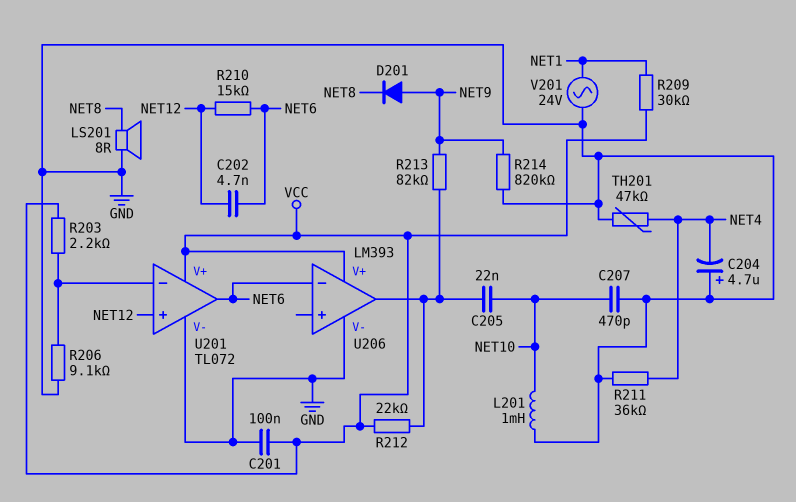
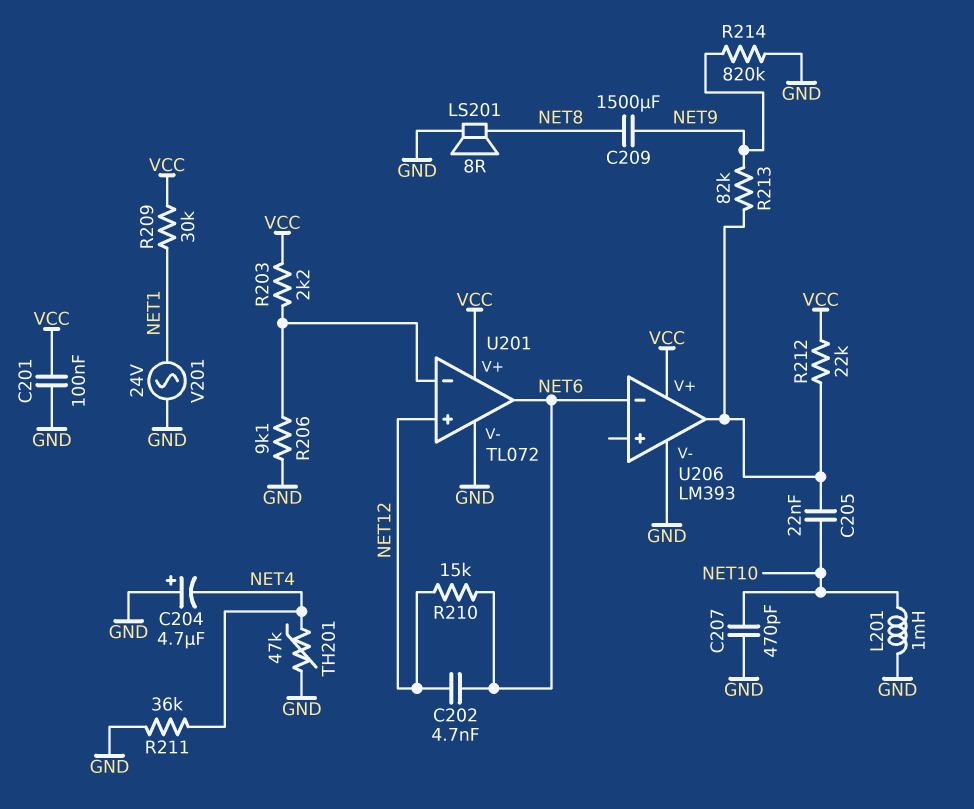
C209: none -> 1500uF (NET8, NET9)
D201: diode (A NET9, K NET8) -> none

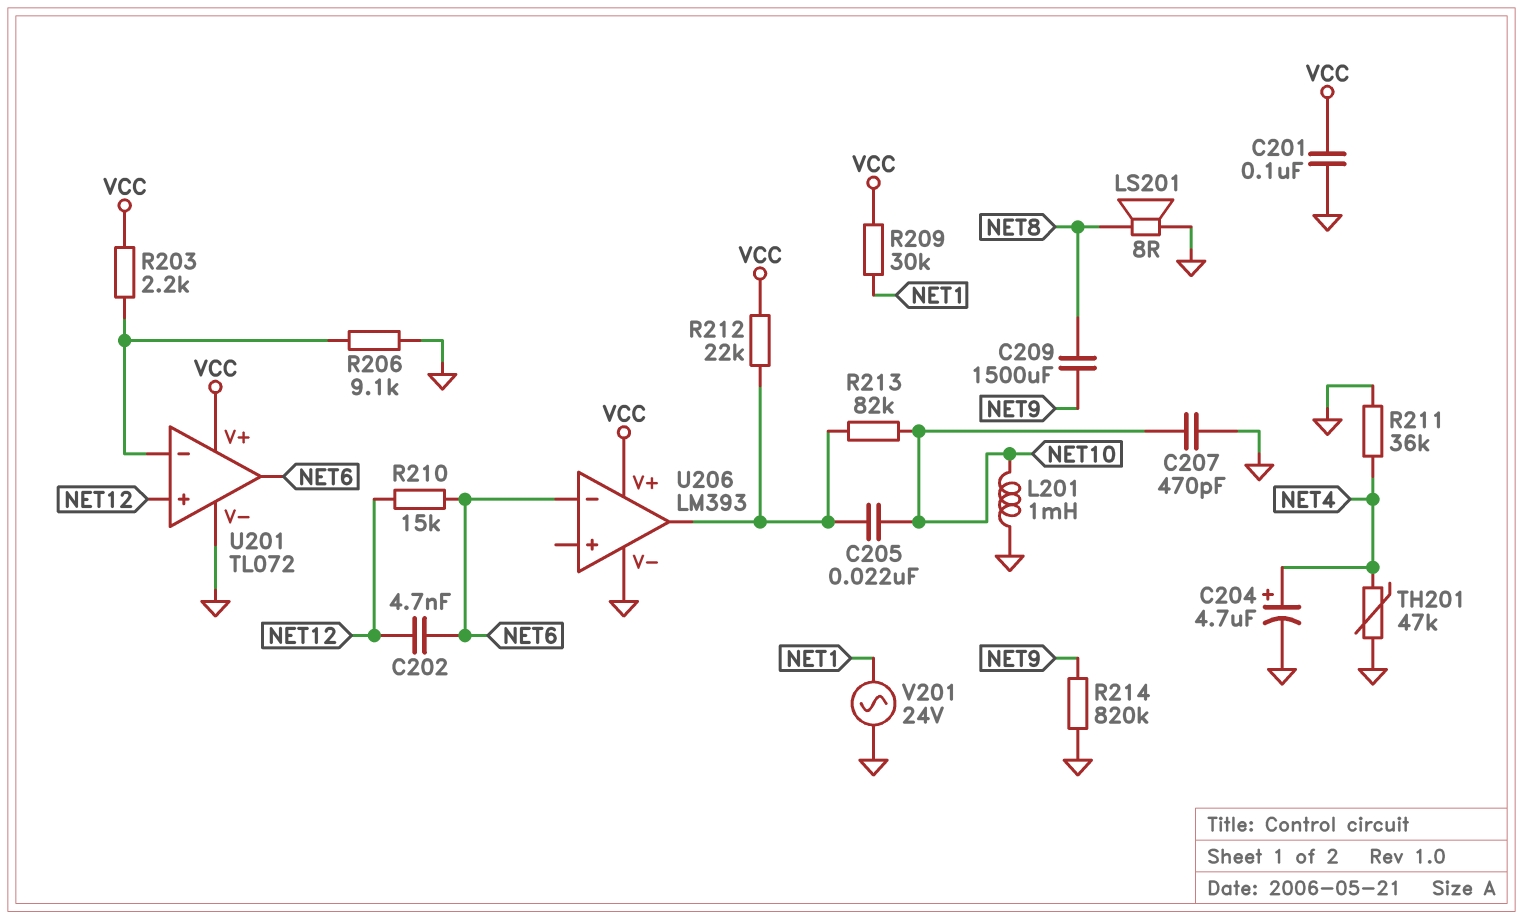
C204: 4.7uF (plus GND, minus NET4) -> 4.7uF (plus NET4, minus GND)
R213: 82k (NET9, U206/out) -> 82k (NET10, U206/out)

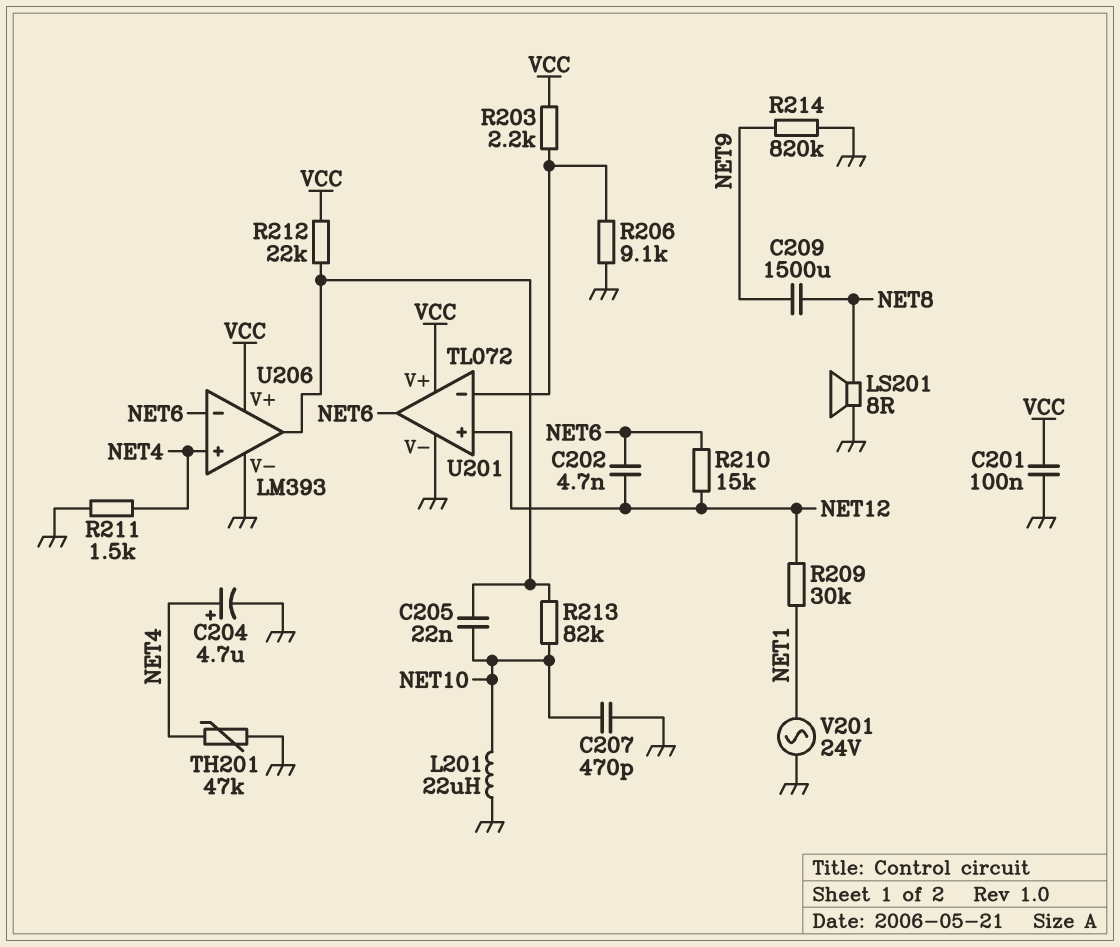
L201: 1mH (GND, NET10) -> 22uH (GND, NET10)
R209: 30k (NET1, VCC) -> 30k (NET1, NET12)
R211: 36k (GND, NET4) -> 1.5k (GND, NET4)
U206 pin in+: none -> NET4

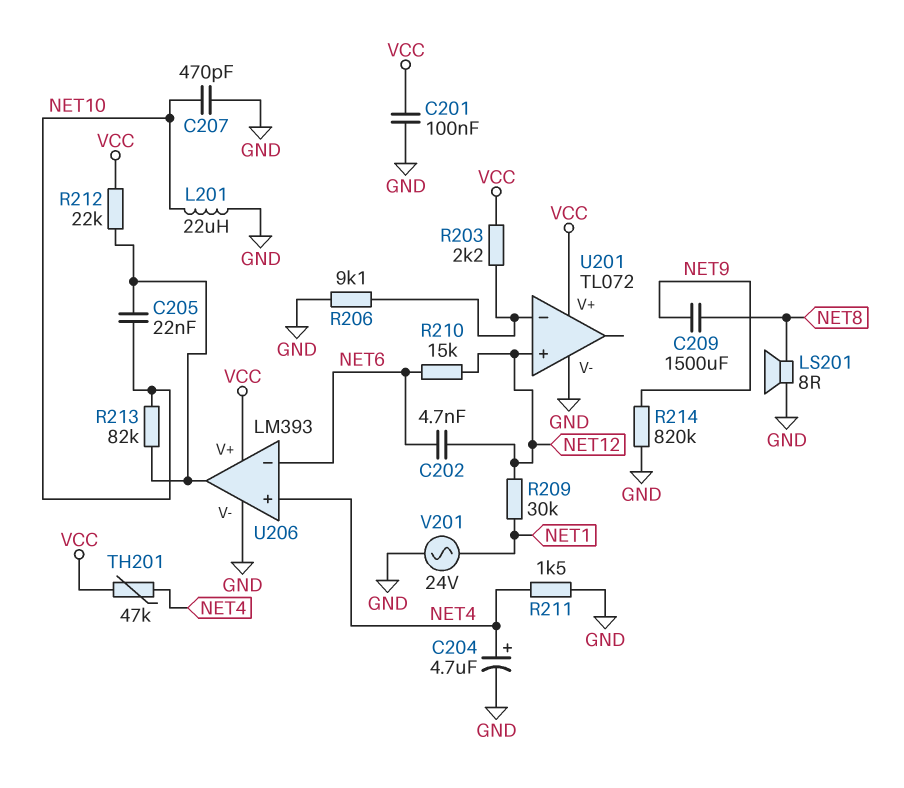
TH201: 47k (GND, NET4) -> 47k (NET4, VCC)
U201 pin out: NET6 -> none

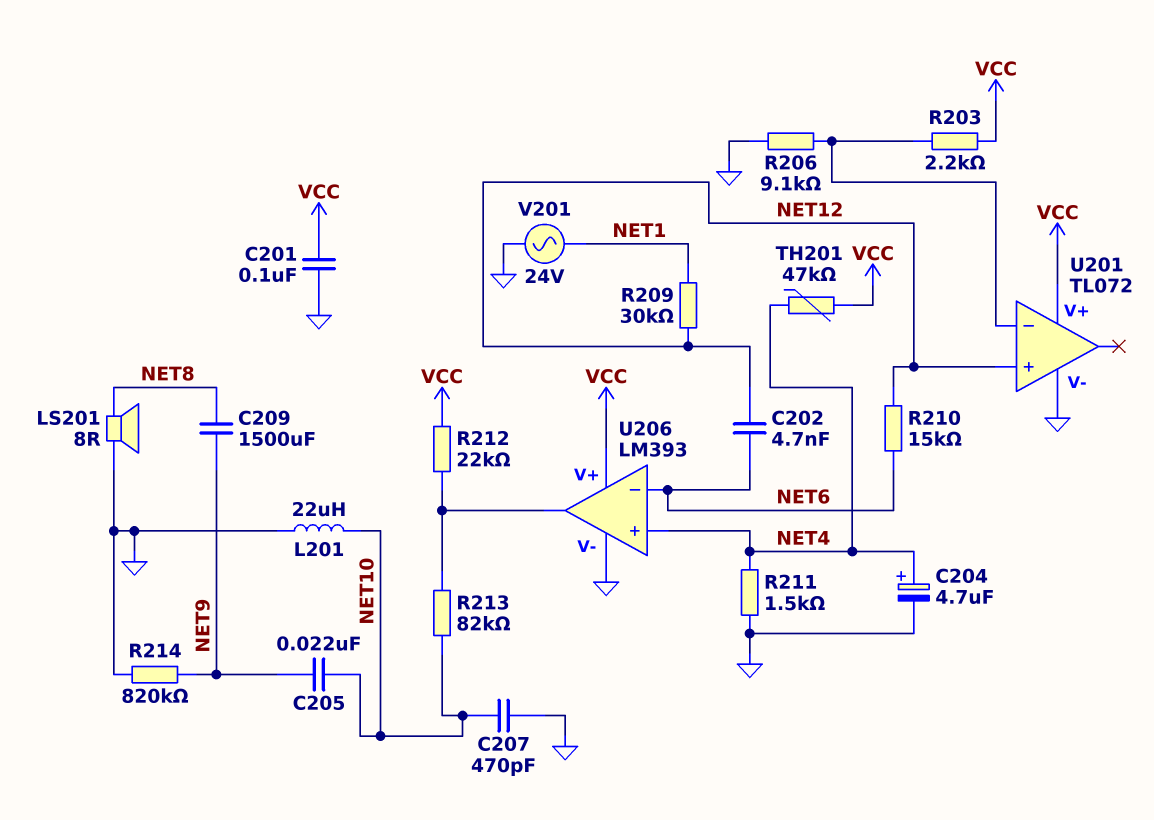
C205: 22nF (NET10, U206/out) -> 22nF (NET9, NET10)

